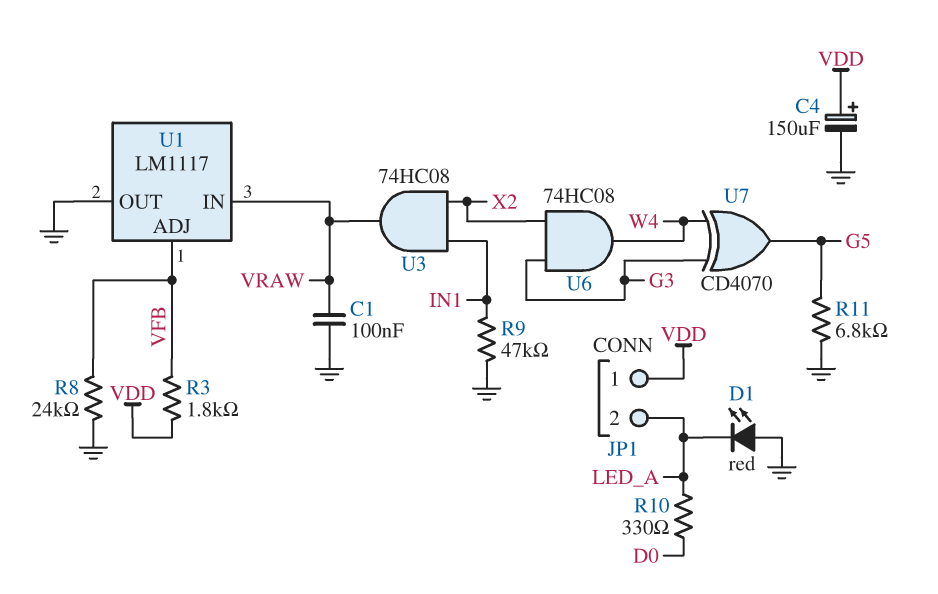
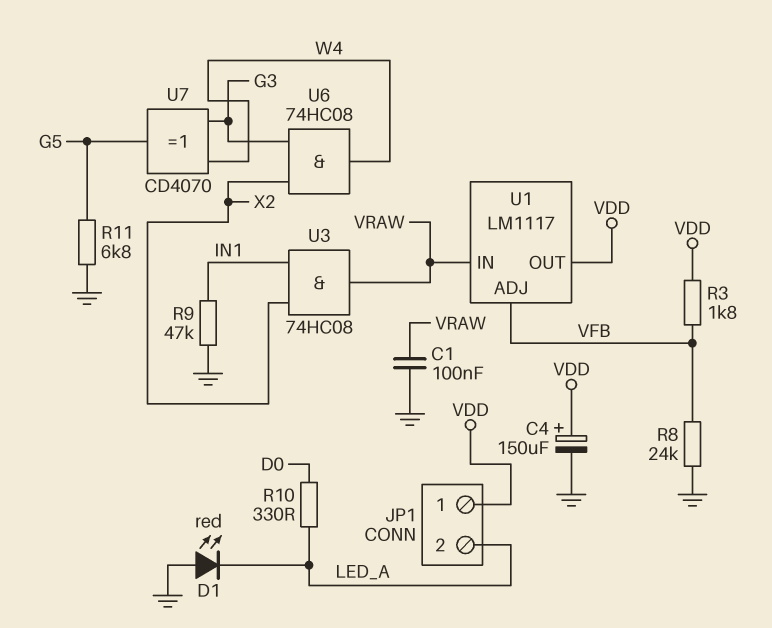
U1 pin OUT: GND -> VDD

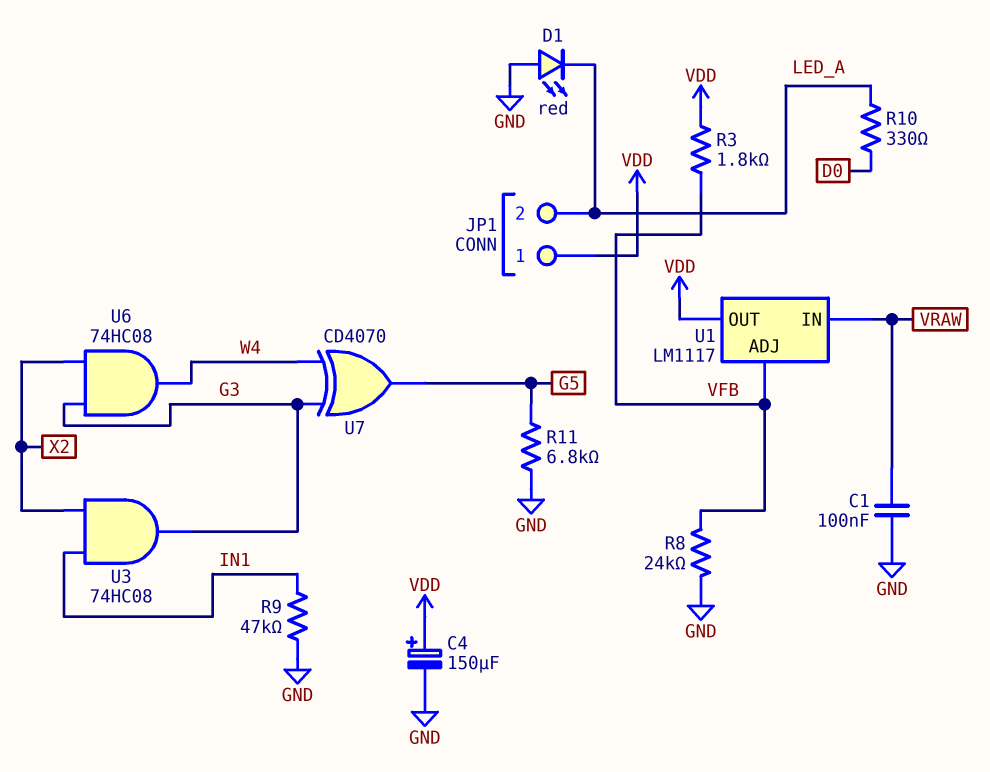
U3: AND 74HC08 (in IN1, in X2, out VRAW) -> AND 74HC08 (in IN1, in X2, out G3)

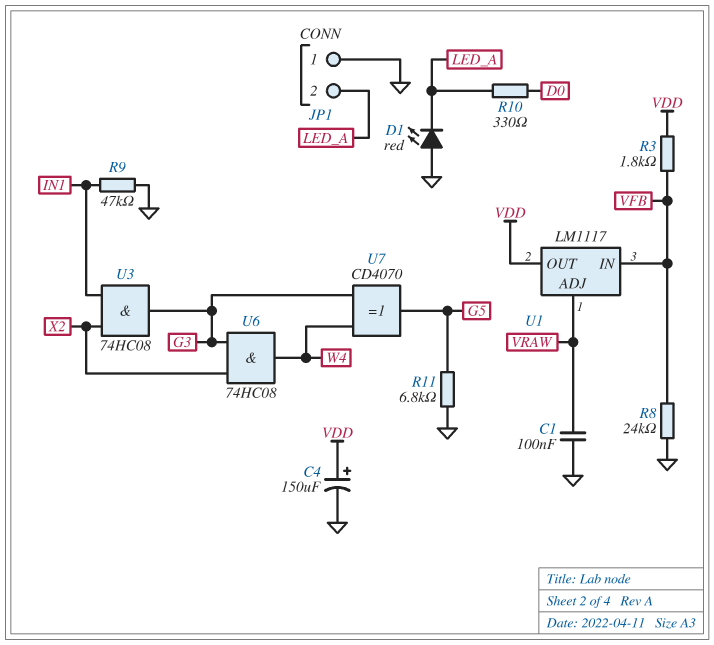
JP1 pin 1: VDD -> GND
U1 pin ADJ: VFB -> VRAW
U1 pin IN: VRAW -> VFB

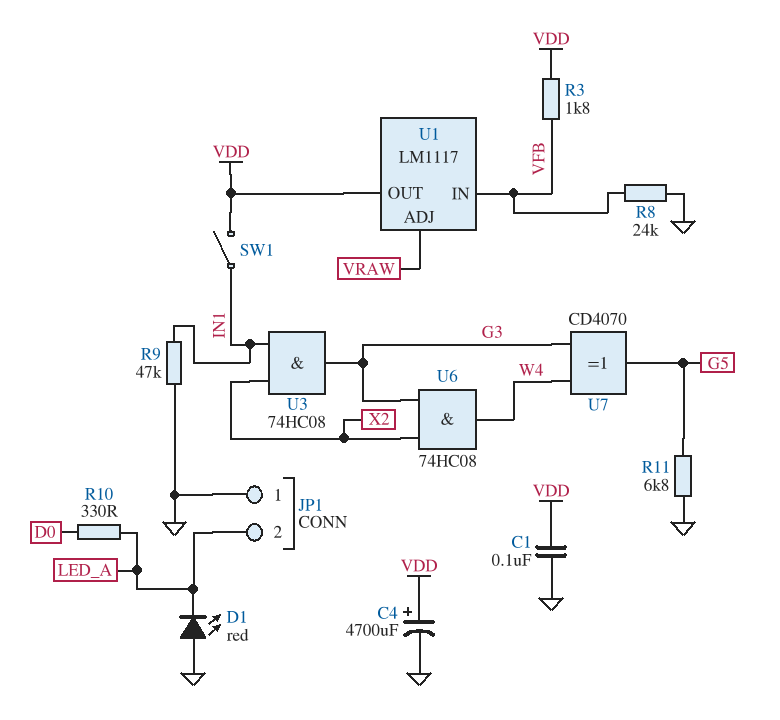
C1: 100nF (GND, VRAW) -> 100nF (GND, VDD)
C4: 150uF (plus VDD, minus GND) -> 4700uF (plus VDD, minus GND)
SW1: none -> switch (IN1, VDD)

